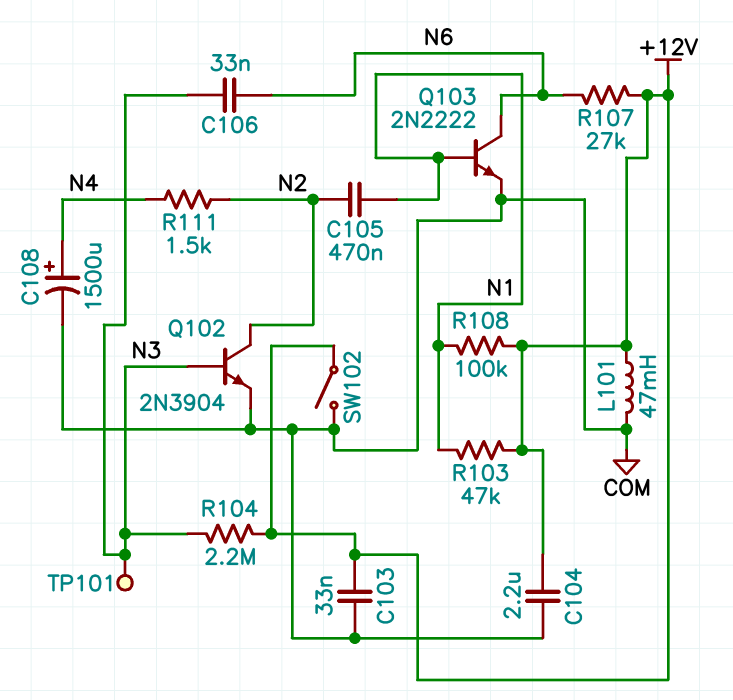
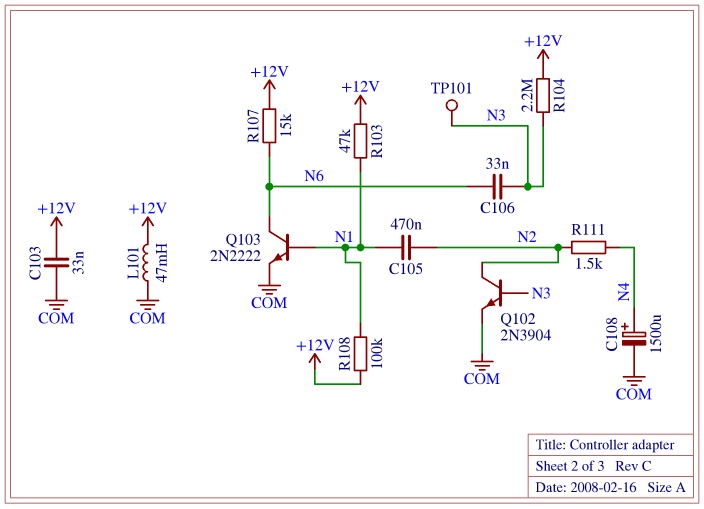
C104: 2.2uF (+12V, COM) -> none
R107: 27k (+12V, N6) -> 15k (+12V, N6)
SW102: switch (+12V, COM) -> none

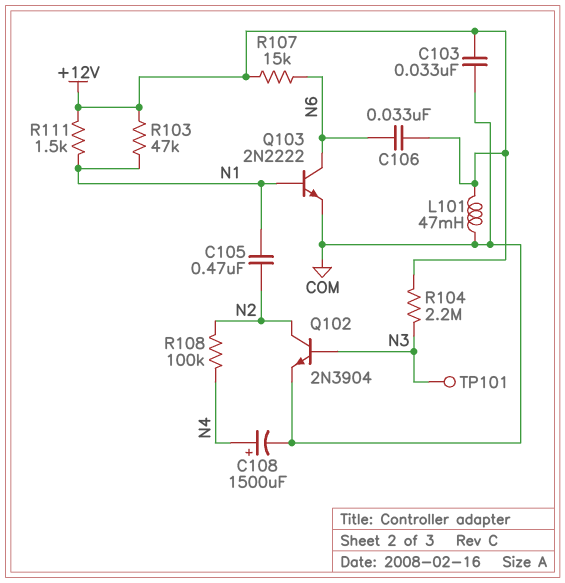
C106: 33nF (N3, N6) -> 33nF (+12V, N6)
R108: 100k (+12V, N1) -> 100k (N2, N4)
R111: 1.5k (N2, N4) -> 1.5k (+12V, N1)

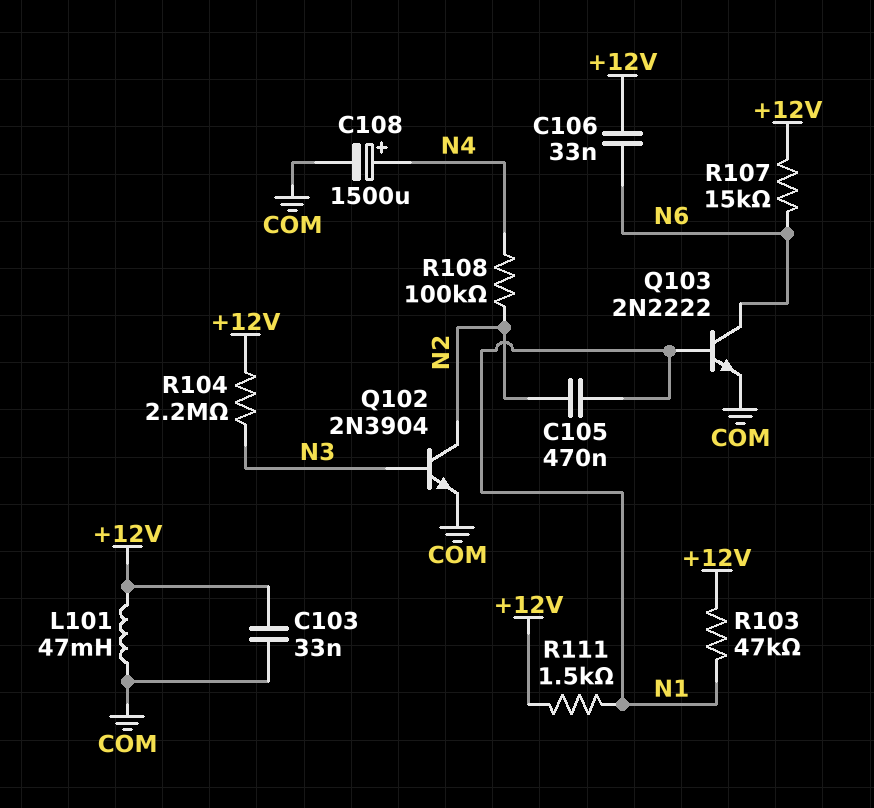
TP101: test point (N3) -> none

